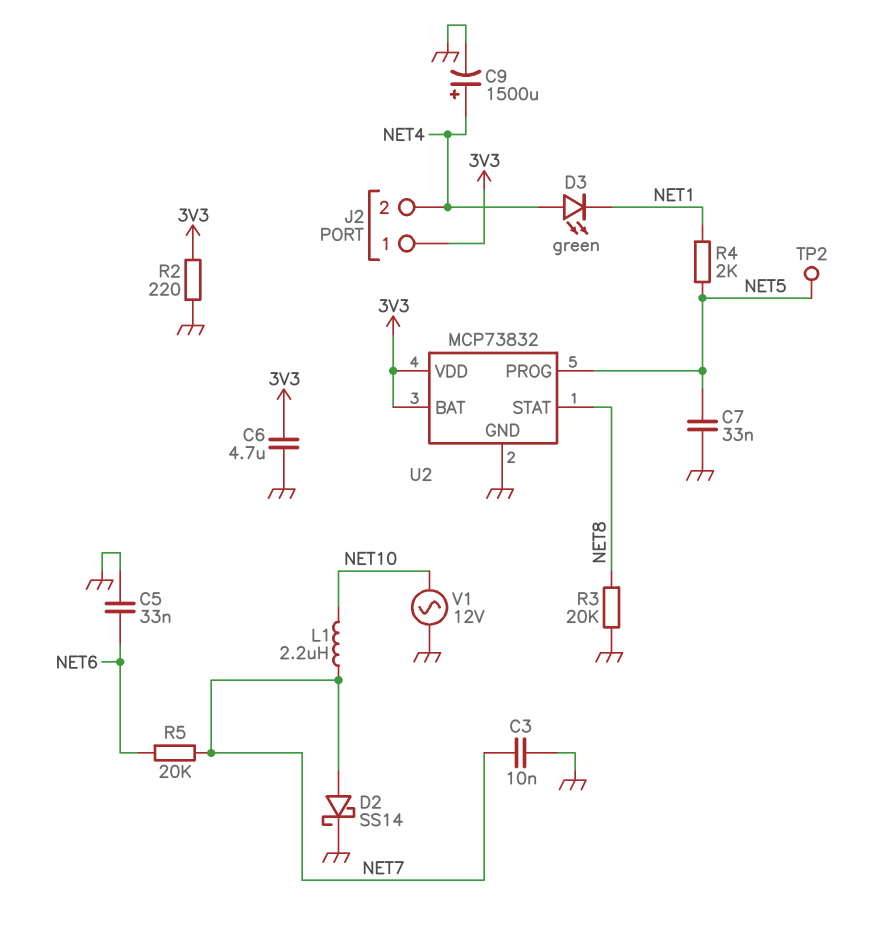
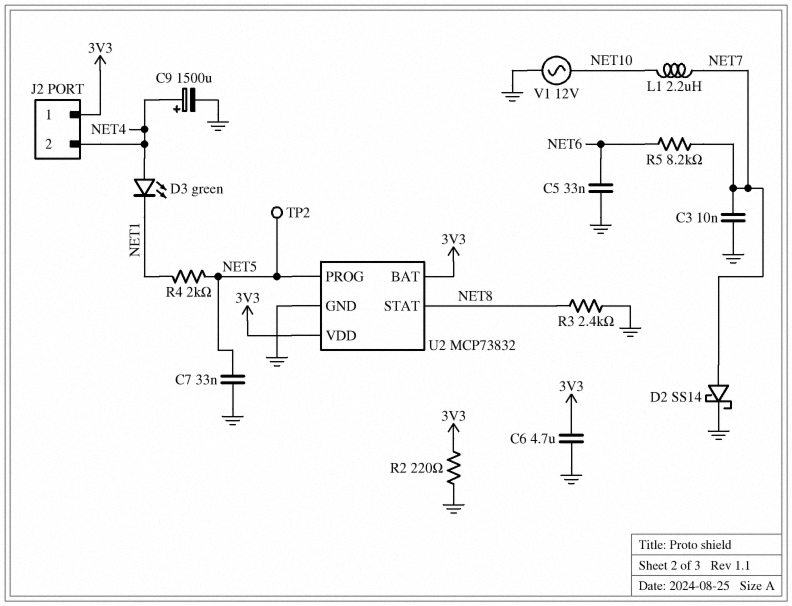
R3: 20k (GND, NET8) -> 2.4k (GND, NET8)
R5: 20k (NET6, NET7) -> 8.2k (NET6, NET7)

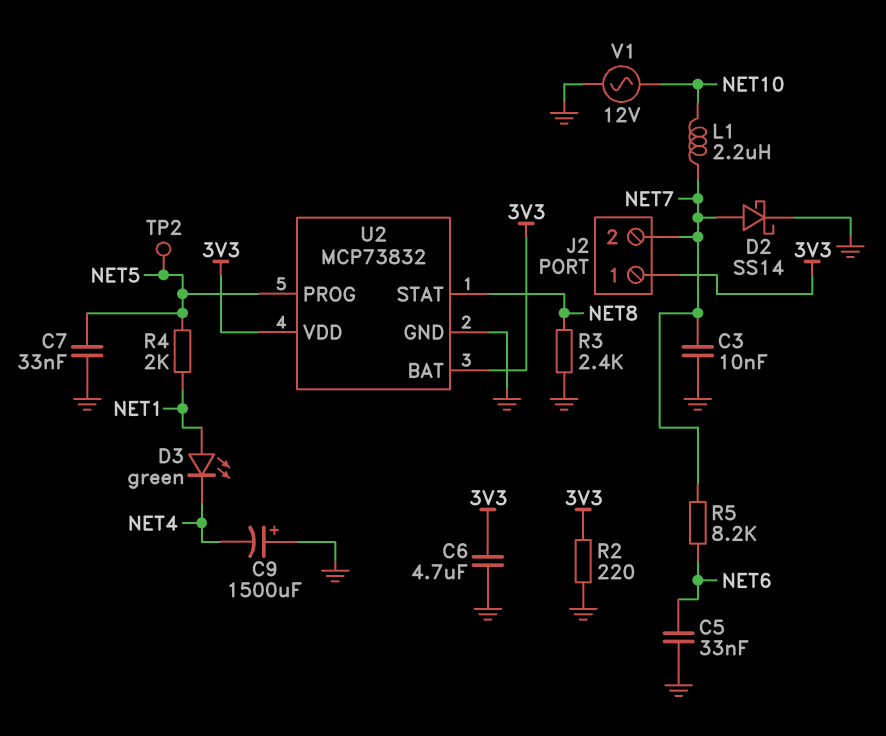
C9: 1500uF (plus NET4, minus GND) -> 1500uF (plus GND, minus NET4)
D3: LED green (A NET4, K NET1) -> LED green (A NET1, K NET4)
J2 pin 2: NET4 -> NET7

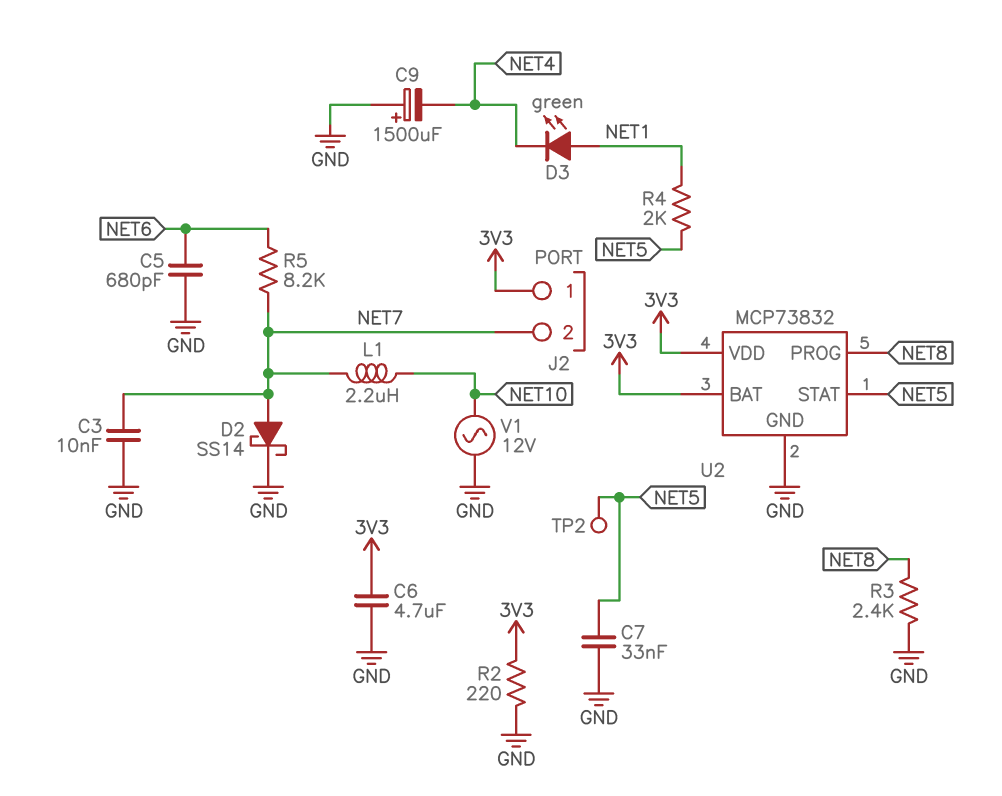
C5: 33nF (GND, NET6) -> 680pF (GND, NET6)
U2 pin PROG: NET5 -> NET8
U2 pin STAT: NET8 -> NET5

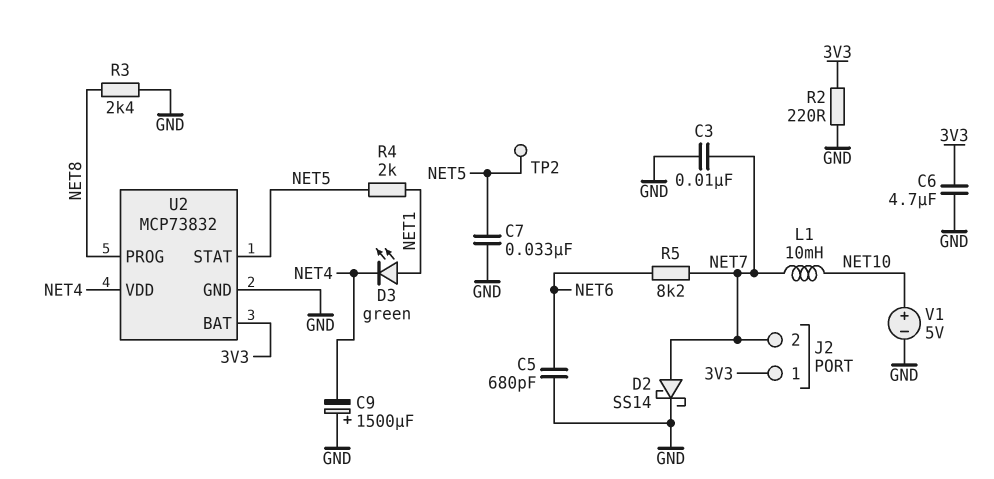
L1: 2.2uH (NET7, NET10) -> 10mH (NET7, NET10)
U2 pin VDD: 3V3 -> NET4
V1: AC 12V (GND, NET10) -> 5V (plus NET10, minus GND)

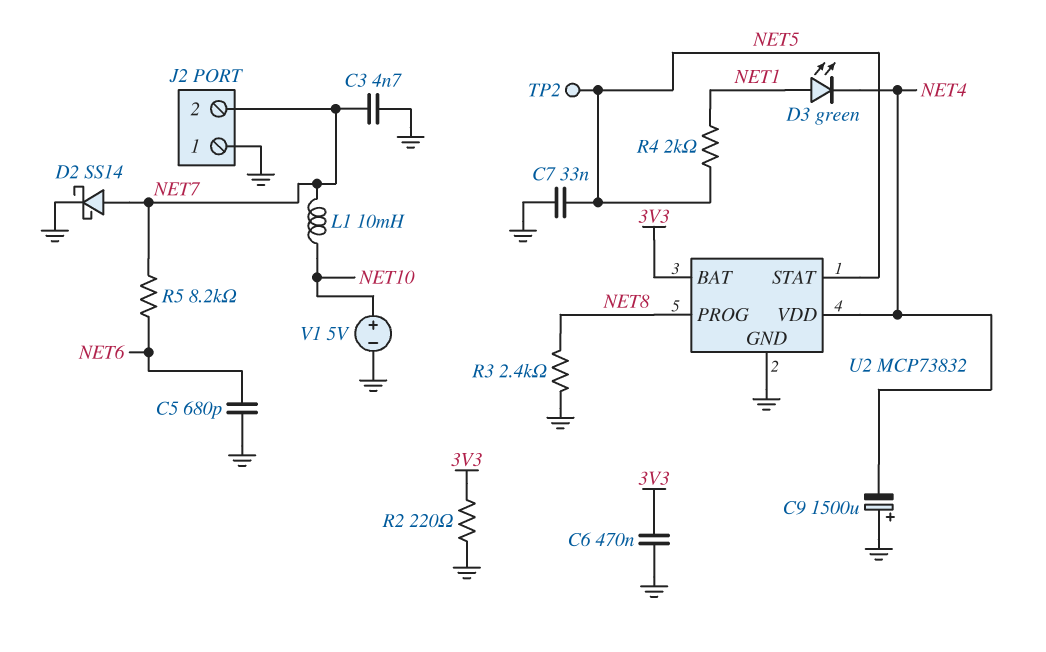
C3: 10nF (GND, NET7) -> 4.7nF (GND, NET7)
C6: 4.7uF (3V3, GND) -> 470nF (3V3, GND)
J2 pin 1: 3V3 -> GND

